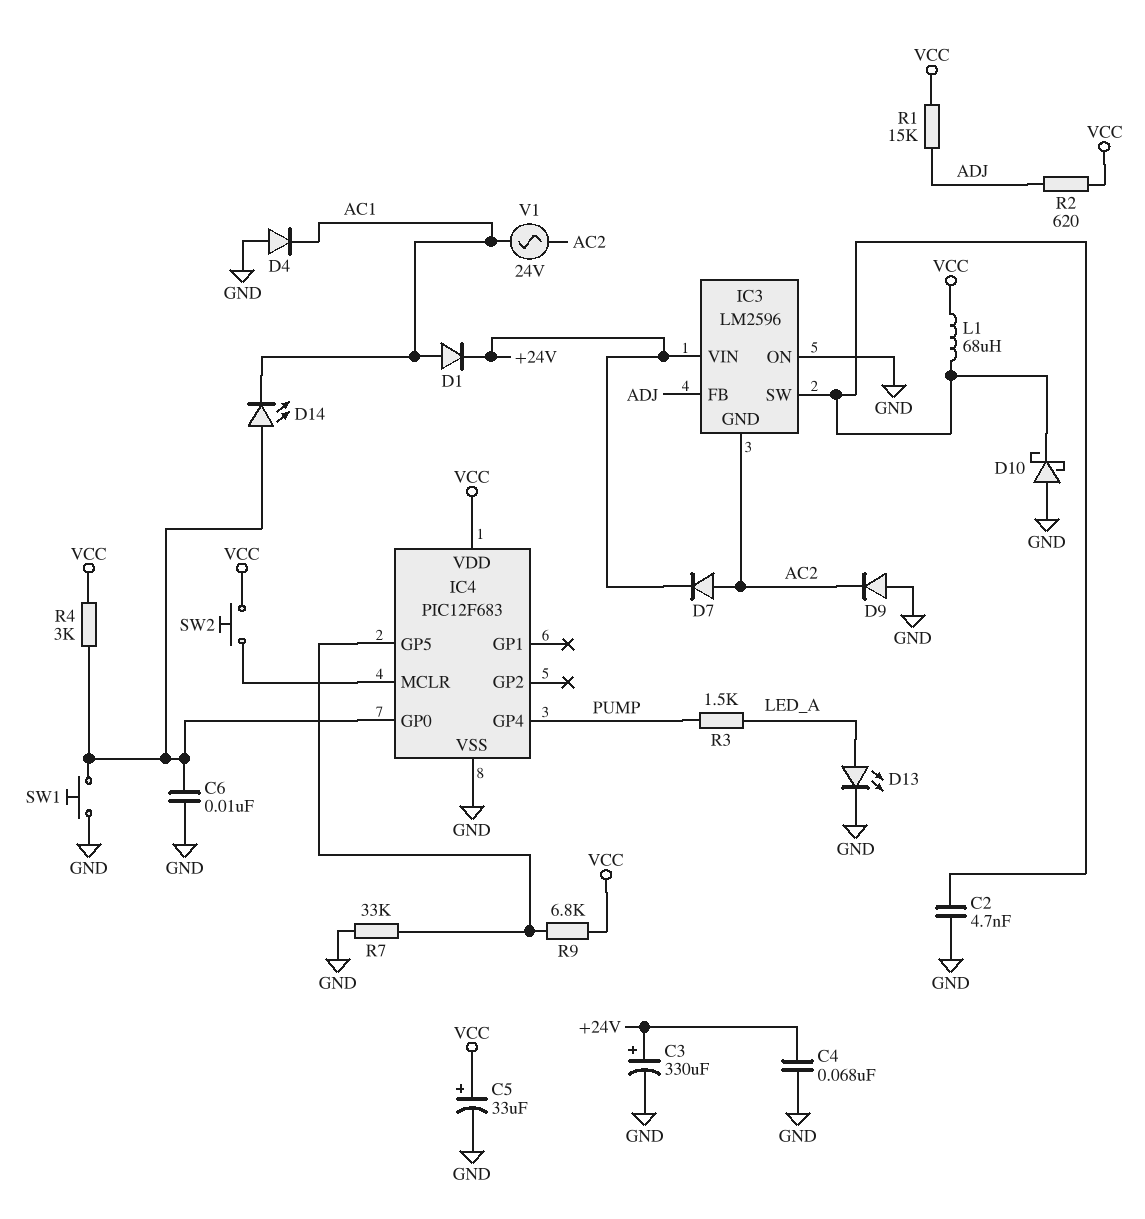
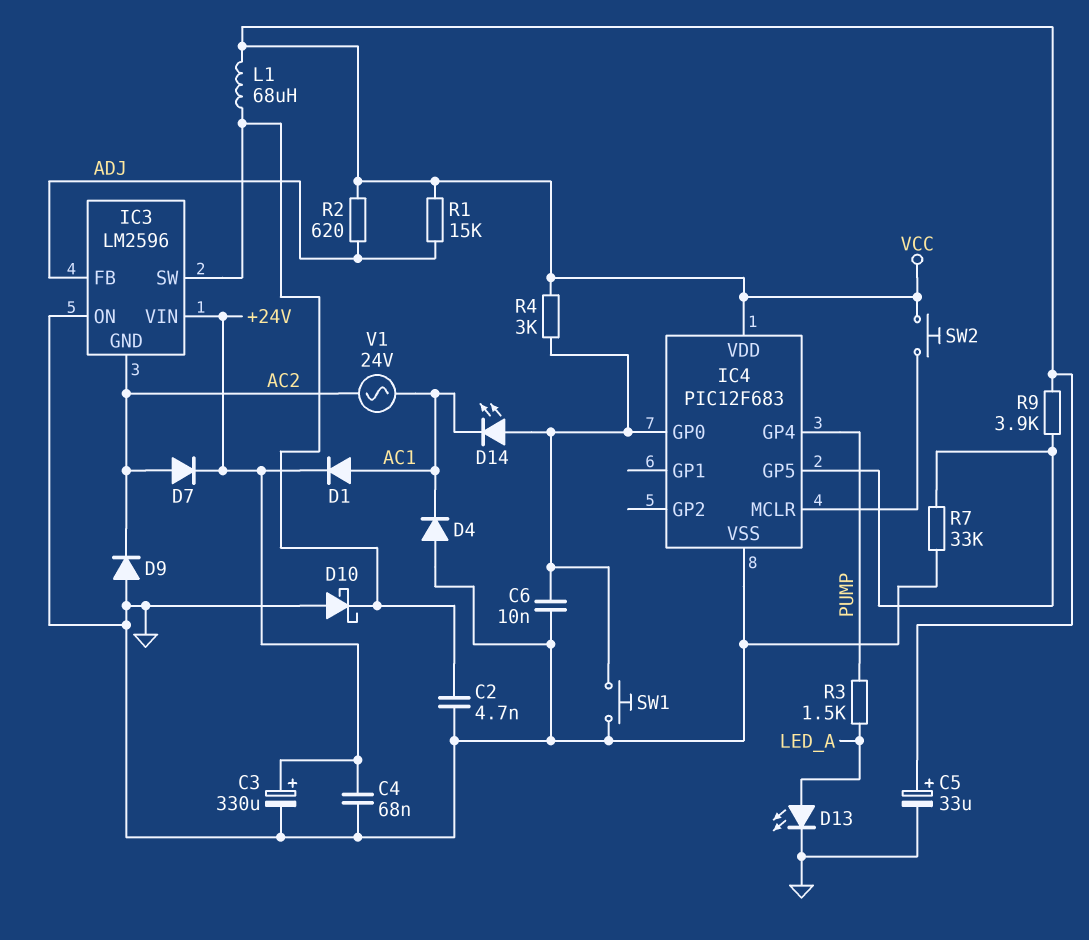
R9: 6.8k (IC4/GP5, VCC) -> 3.9k (IC4/GP5, VCC)

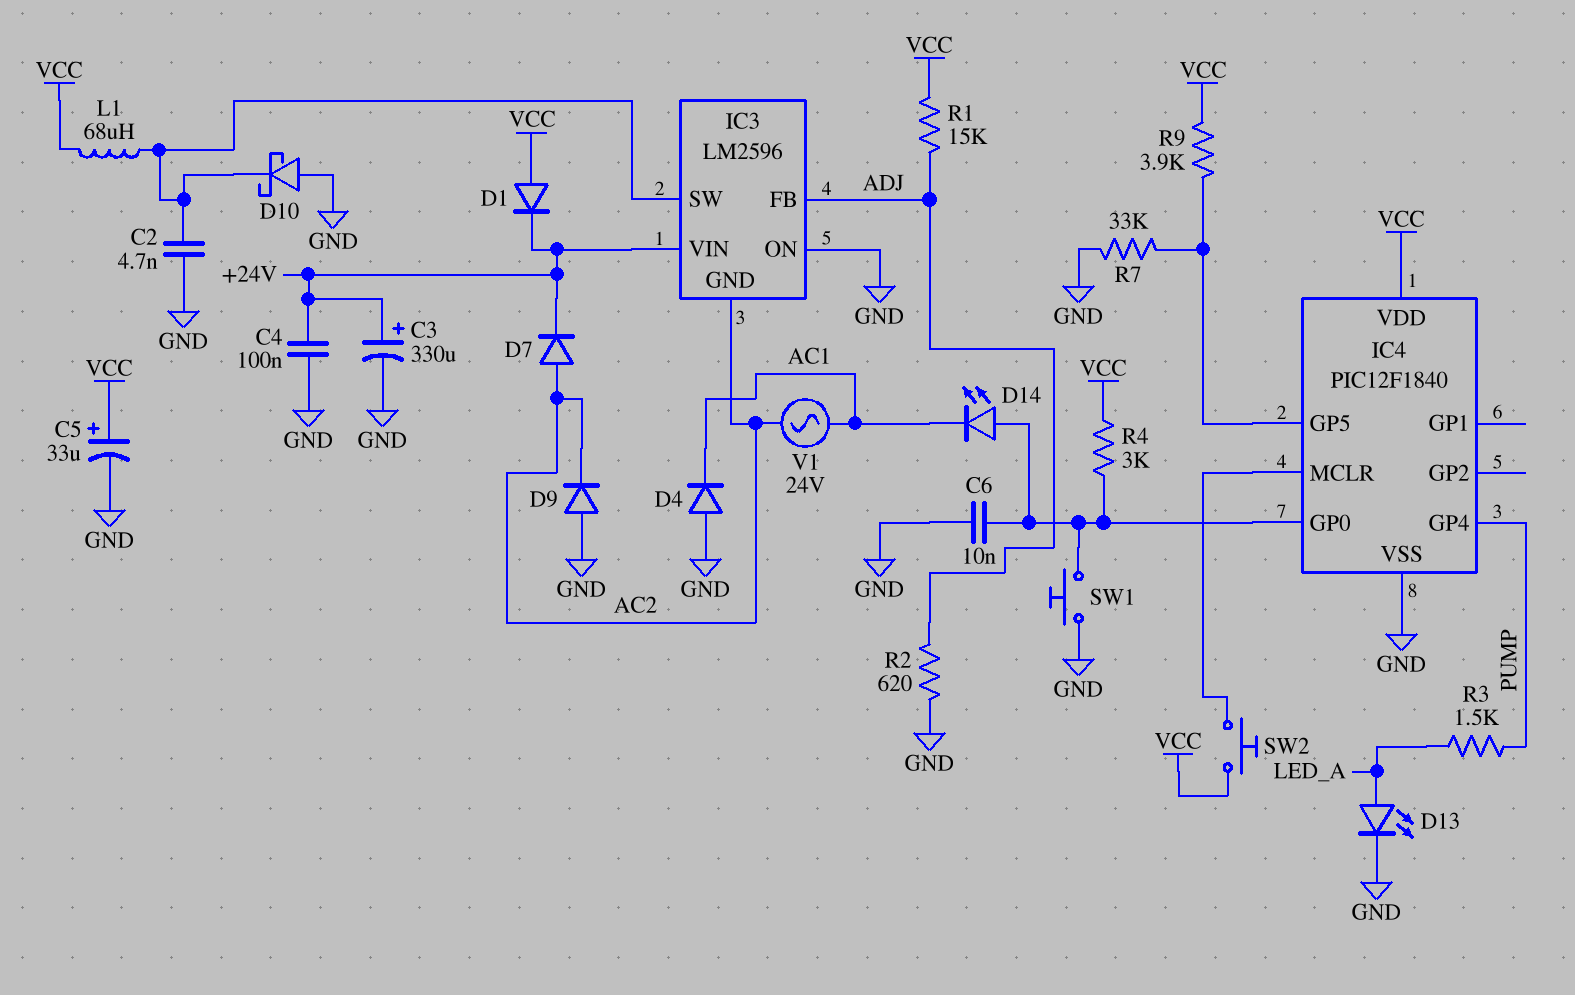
C4: 68nF (+24V, GND) -> 100nF (+24V, GND)
D1: diode (A AC1, K +24V) -> diode (A VCC, K +24V)
IC4: PIC12F683 -> PIC12F1840
R2: 620 (ADJ, VCC) -> 620 (ADJ, GND)

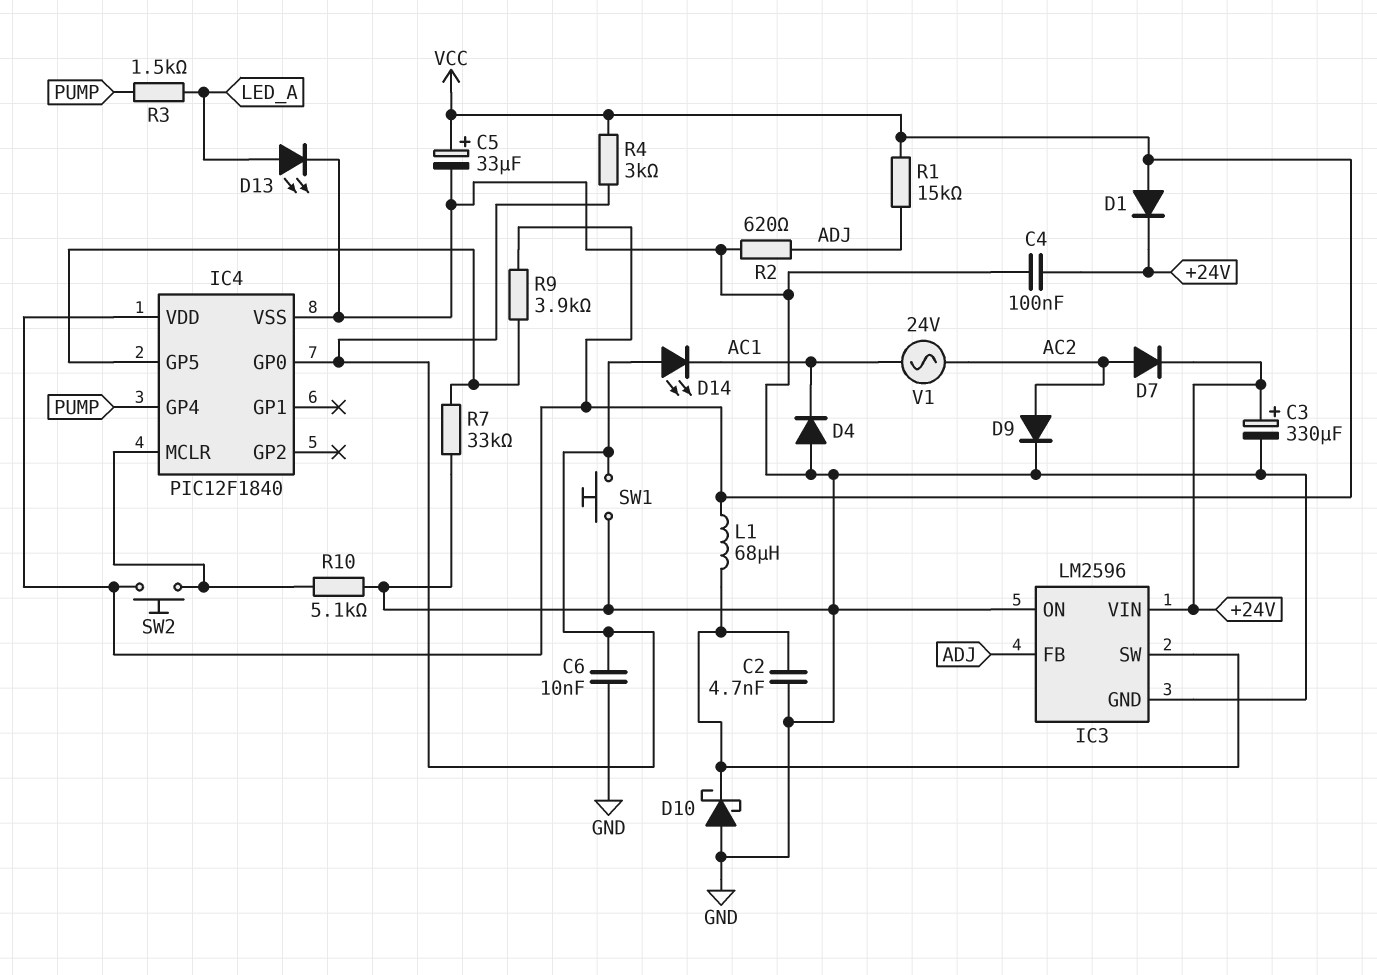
D9: diode (A GND, K AC2) -> diode (A AC2, K GND)
IC3 pin GND: AC2 -> GND
R10: none -> 5.1k (GND, IC4/MCLR)

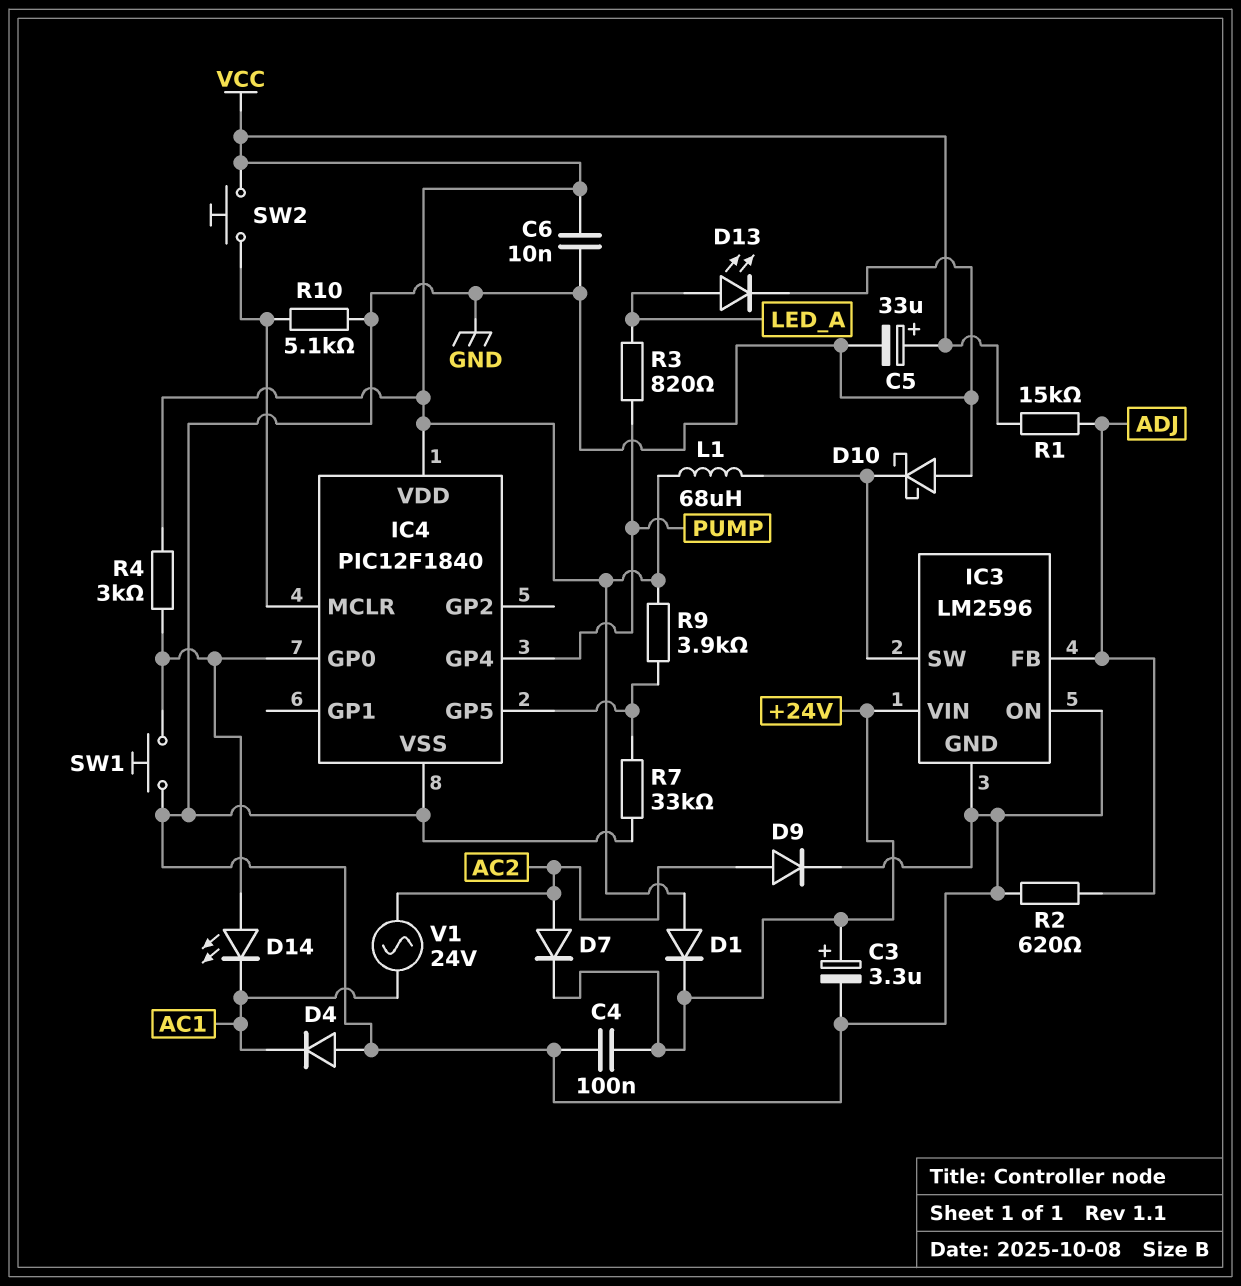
C2: 4.7nF (GND, IC3/SW) -> none
C3: 330uF (plus +24V, minus GND) -> 3.3uF (plus +24V, minus GND)
C6: 10nF (GND, IC4/GP0) -> 10nF (GND, VCC)
R3: 1.5k (LED_A, PUMP) -> 820 (LED_A, PUMP)

